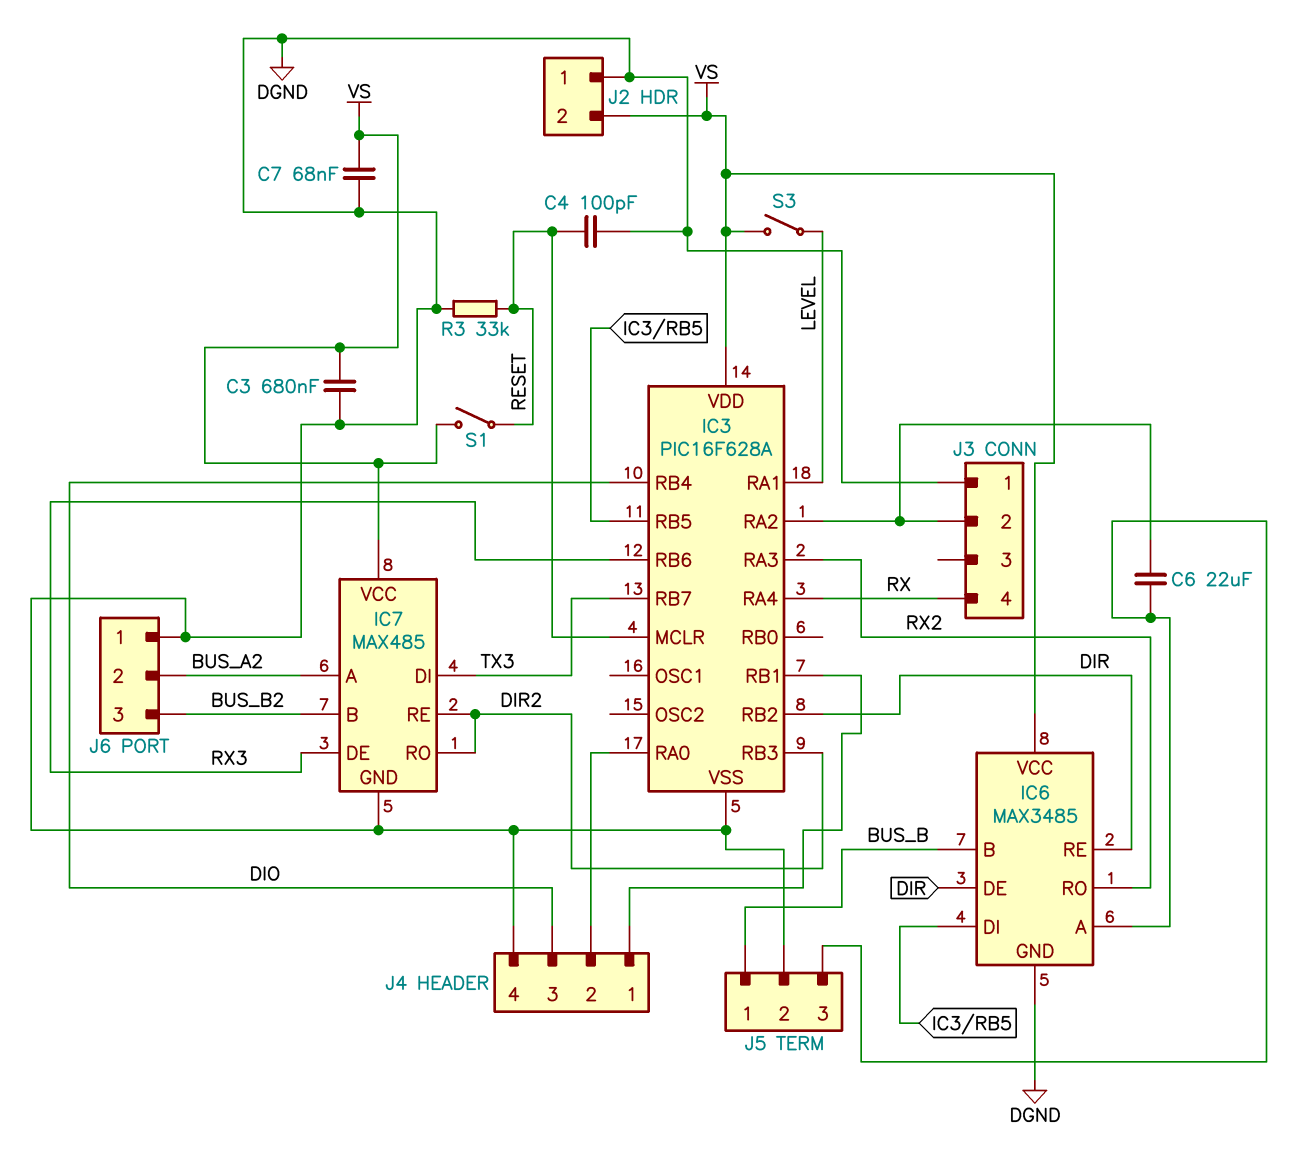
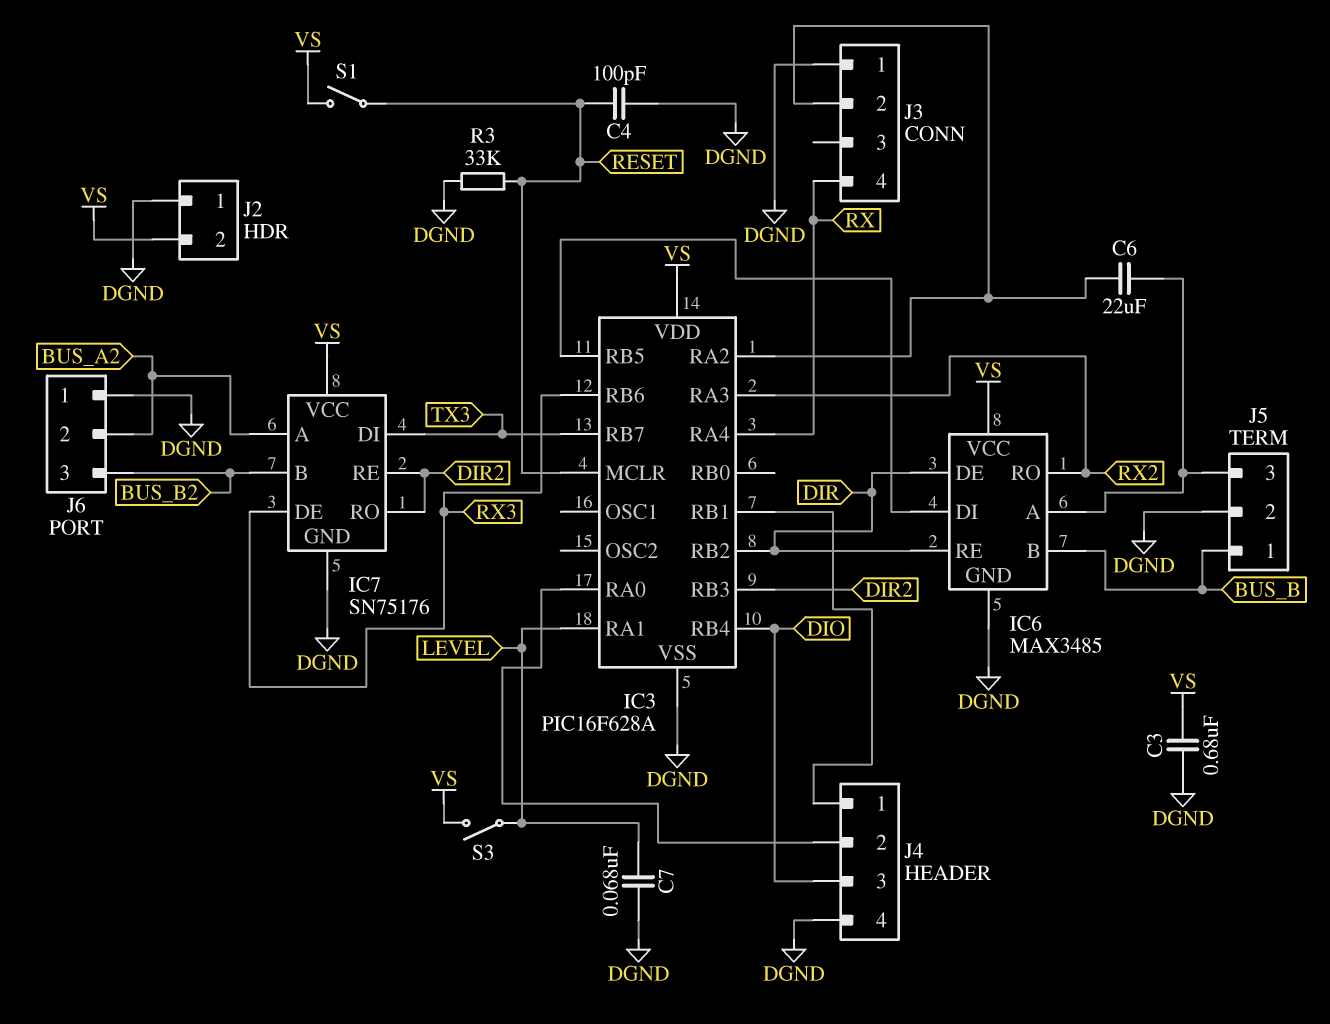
C7: 68nF (DGND, VS) -> 68nF (DGND, LEVEL)
IC7: MAX485 -> SN75176

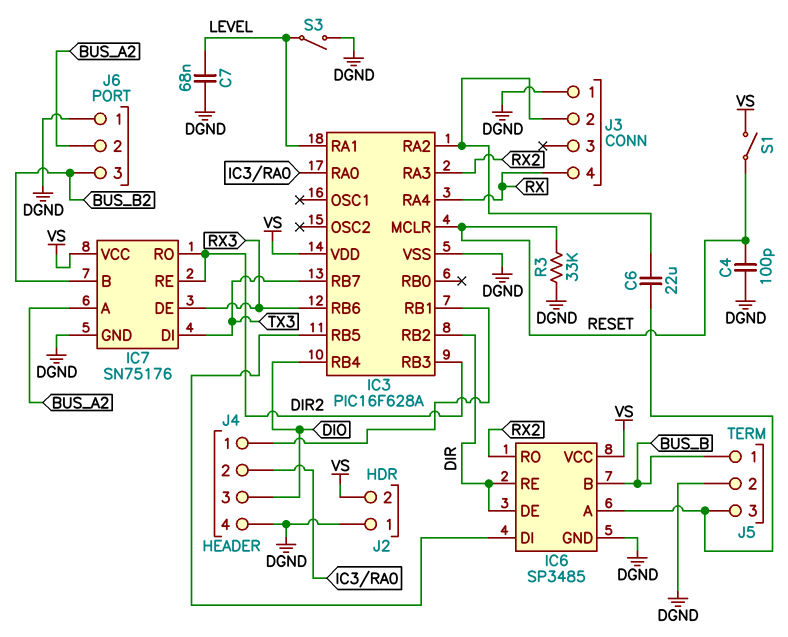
C3: 680nF (DGND, VS) -> none
IC6: MAX3485 -> SP3485
S3: switch (LEVEL, VS) -> switch (DGND, LEVEL)

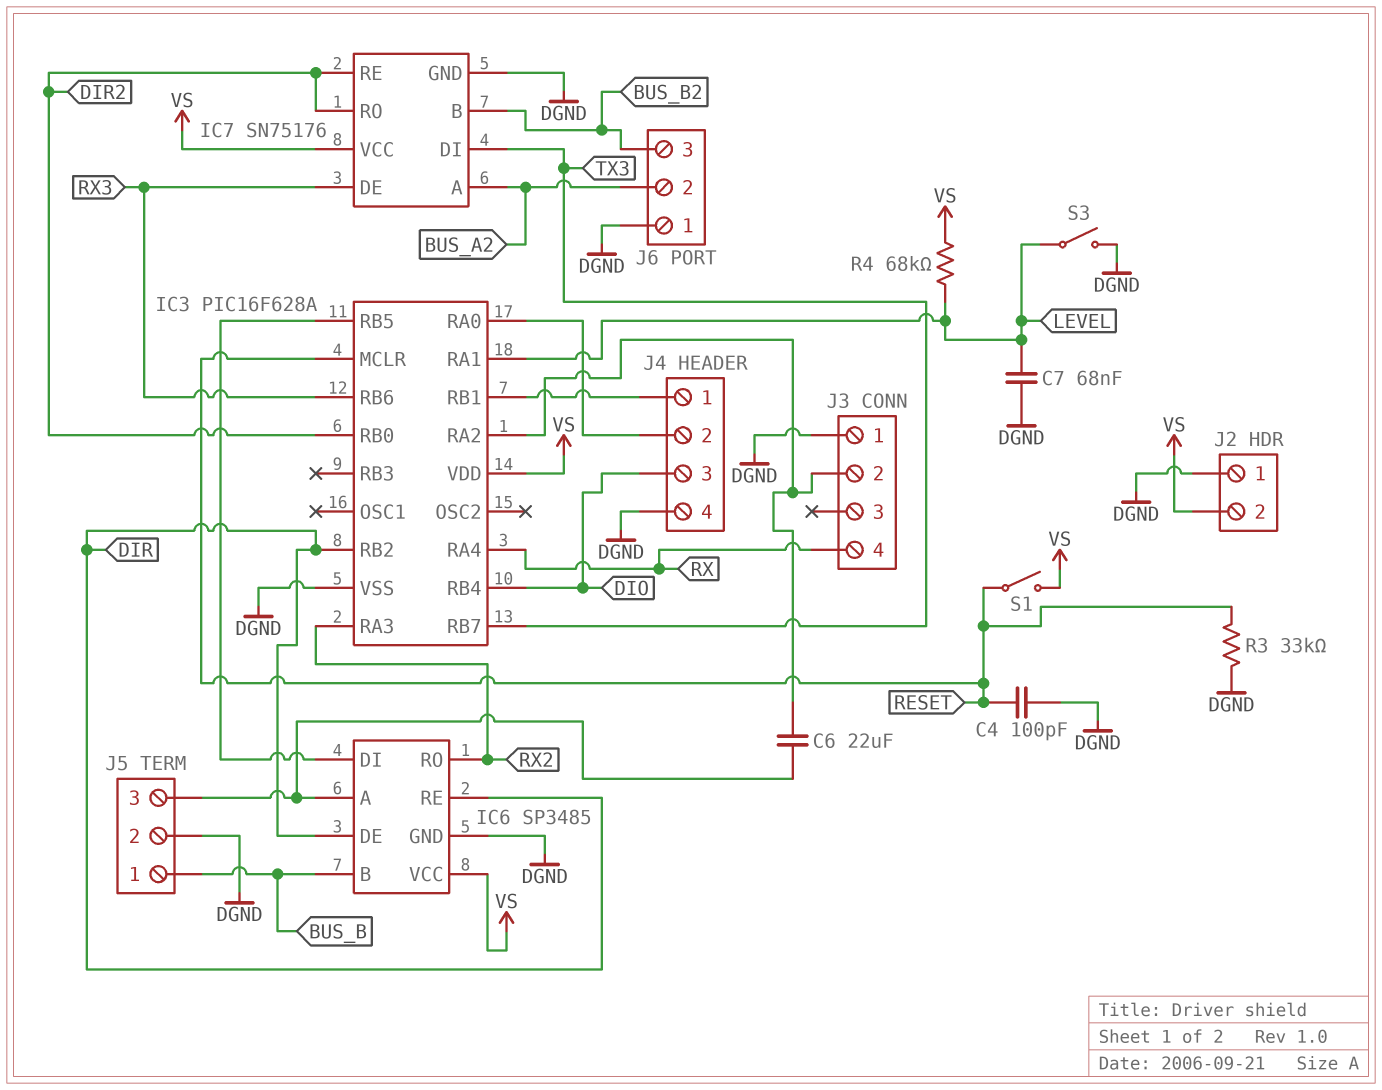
IC3 pin RB0: none -> DIR2
IC3 pin RB3: DIR2 -> none
R4: none -> 68k (LEVEL, VS)

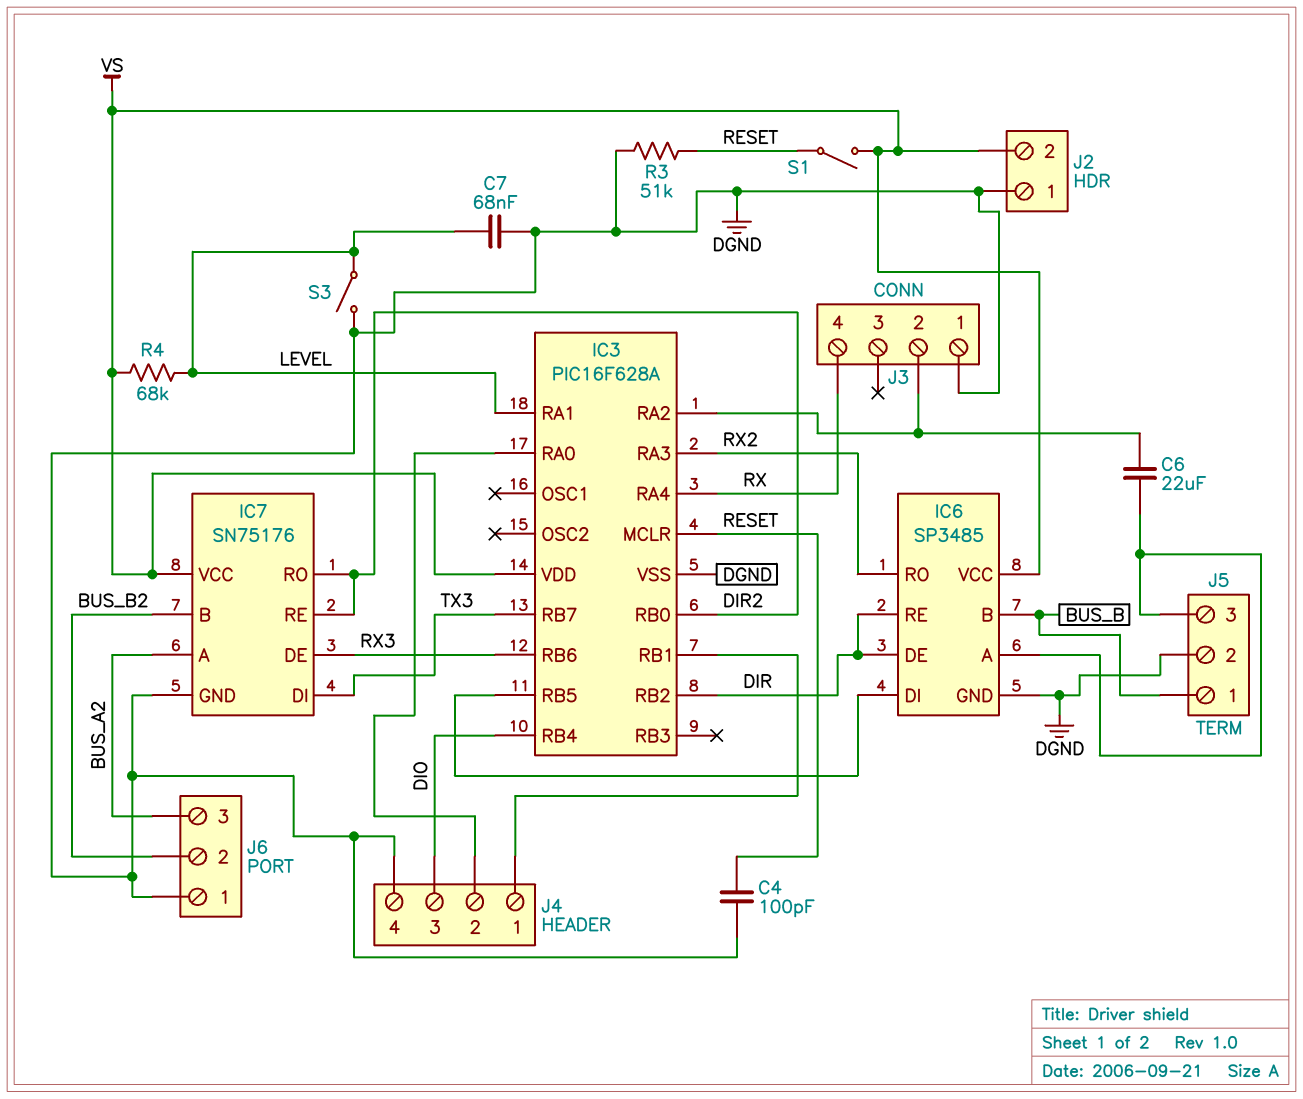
J6 pin 2: BUS_A2 -> BUS_B2
J6 pin 3: BUS_B2 -> BUS_A2
R3: 33k (DGND, RESET) -> 51k (DGND, RESET)

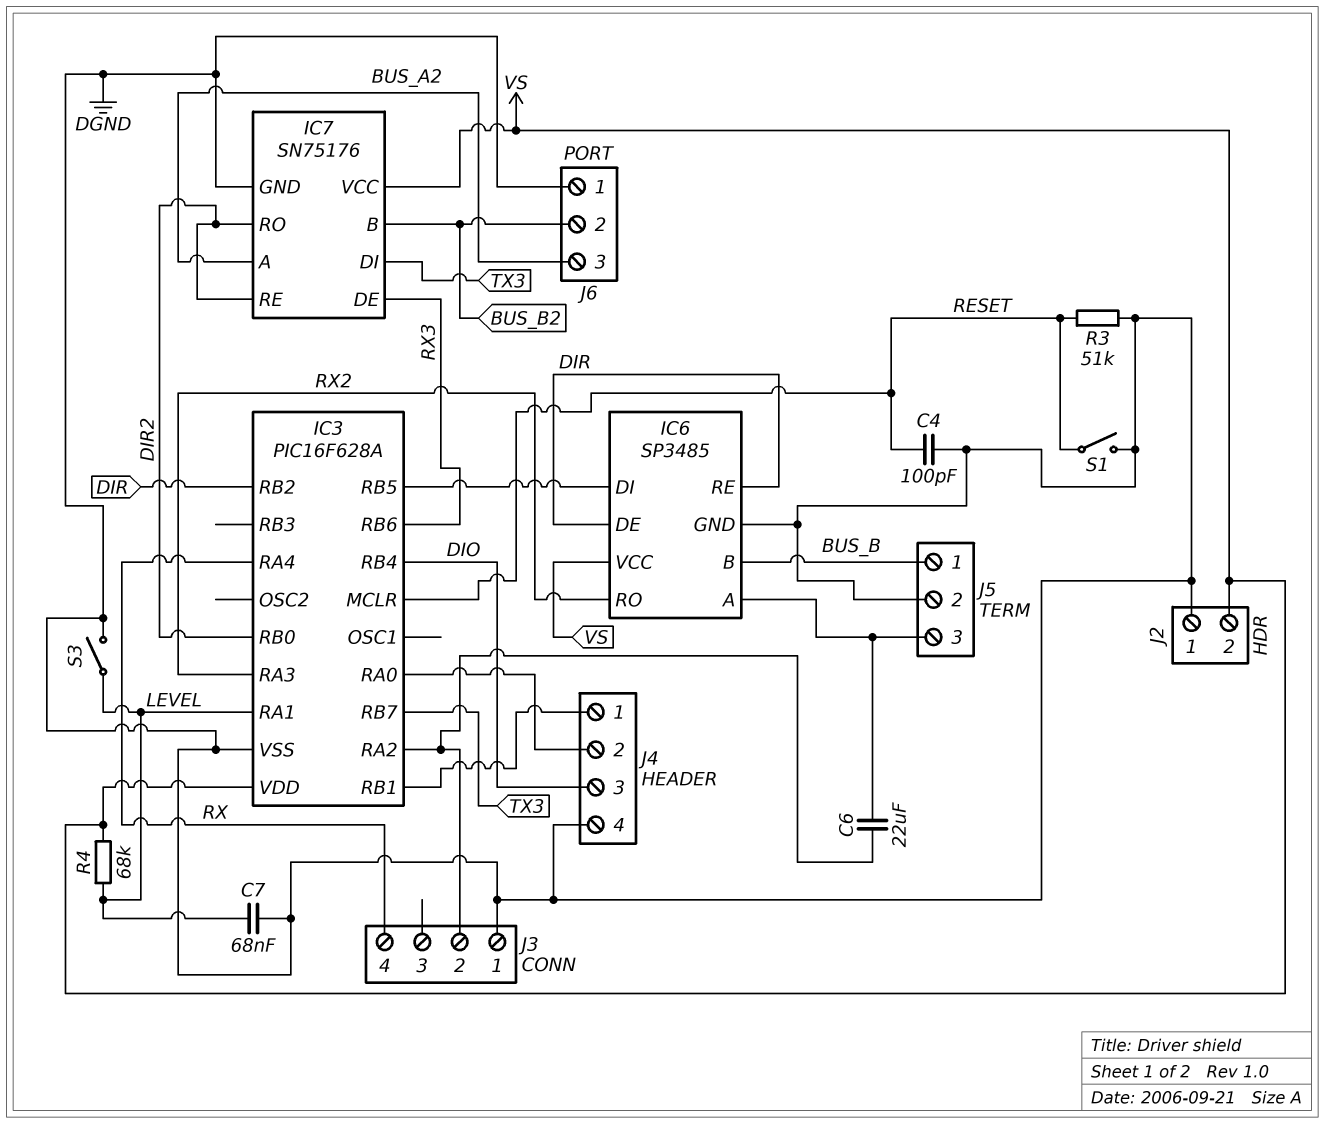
S1: switch (RESET, VS) -> switch (DGND, RESET)

